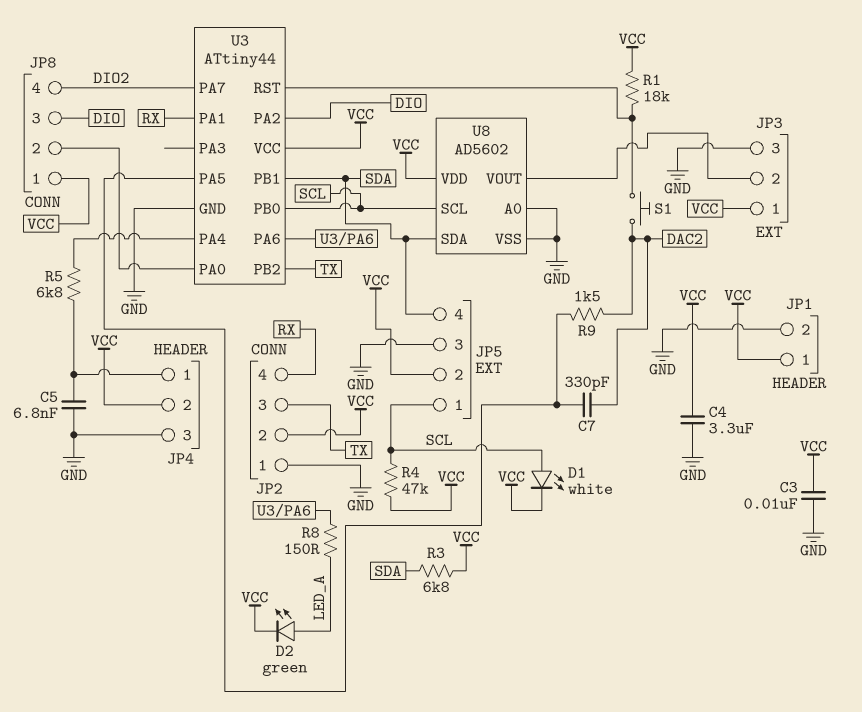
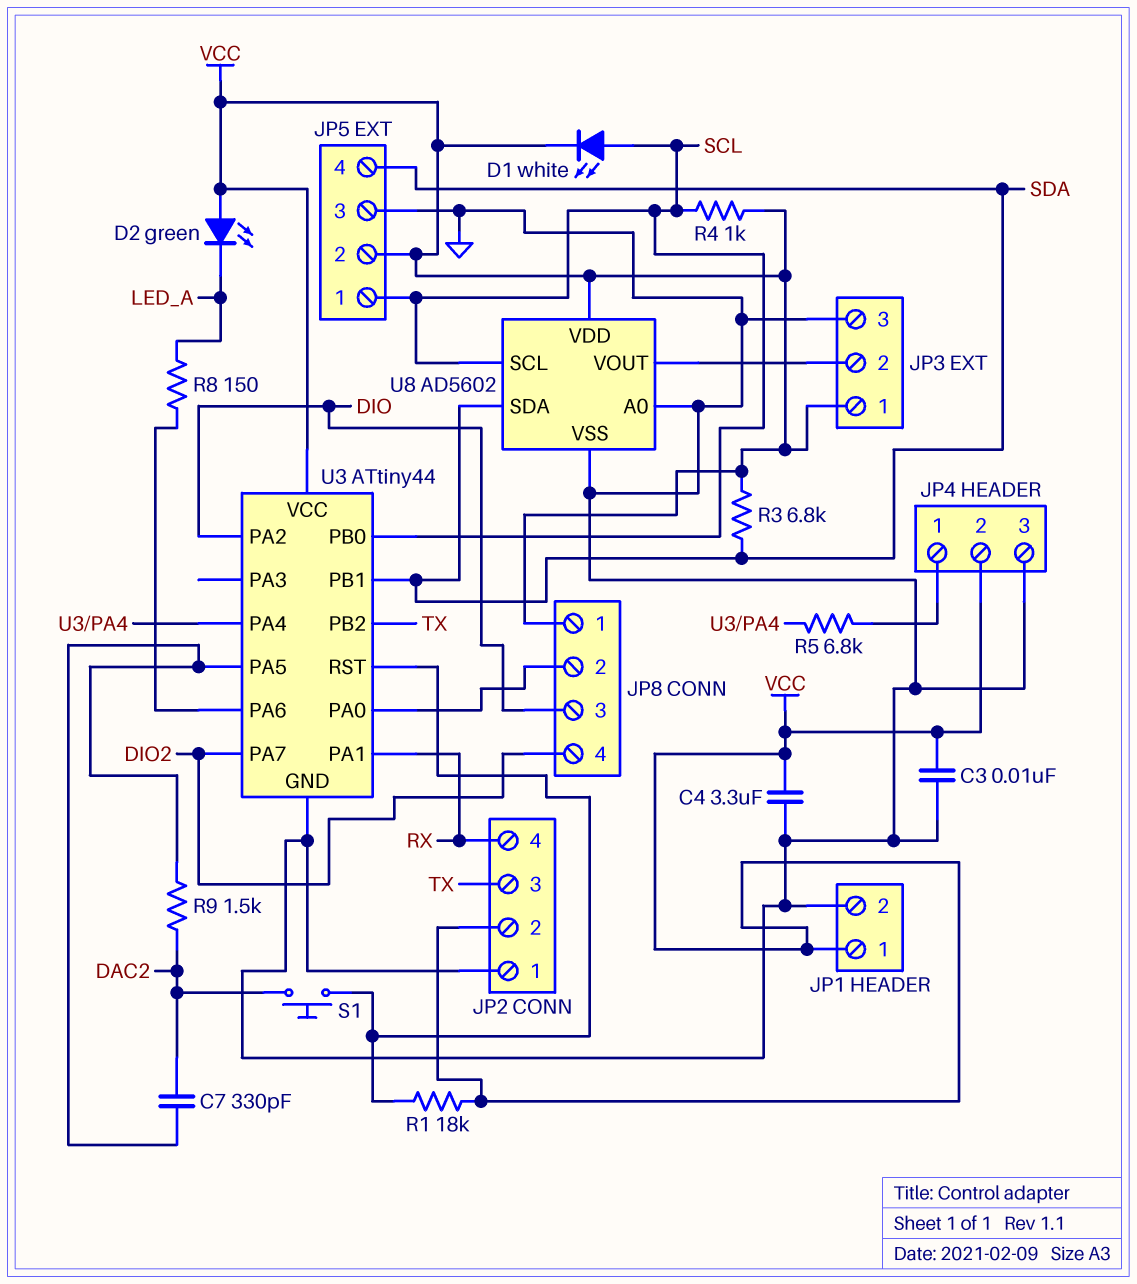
C5: 6.8nF (GND, JP4/1) -> none
D2: LED green (A LED_A, K VCC) -> LED green (A VCC, K LED_A)
R4: 47k (SCL, VCC) -> 1k (SCL, VCC)

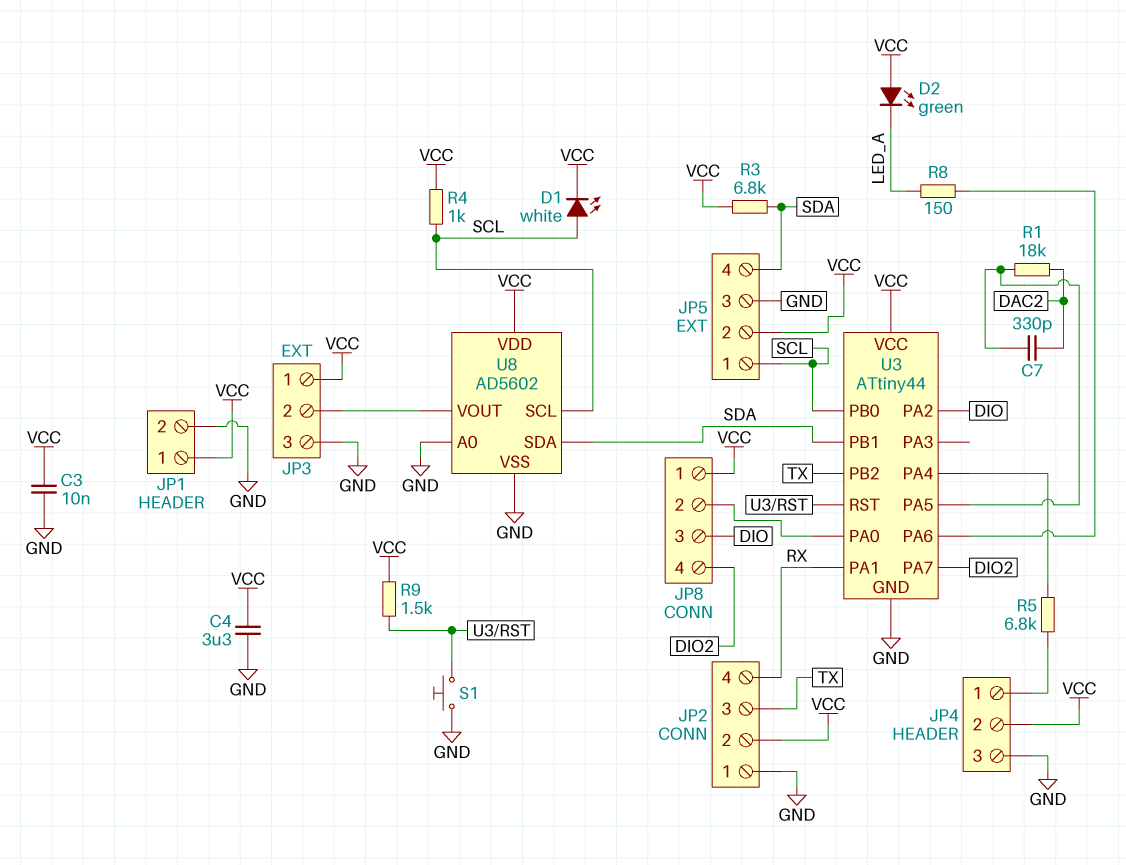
R1: 18k (U3/RST, VCC) -> 18k (DAC2, U3/PA5)
R9: 1.5k (DAC2, U3/PA5) -> 1.5k (U3/RST, VCC)
S1: button (DAC2, U3/RST) -> button (GND, U3/RST)

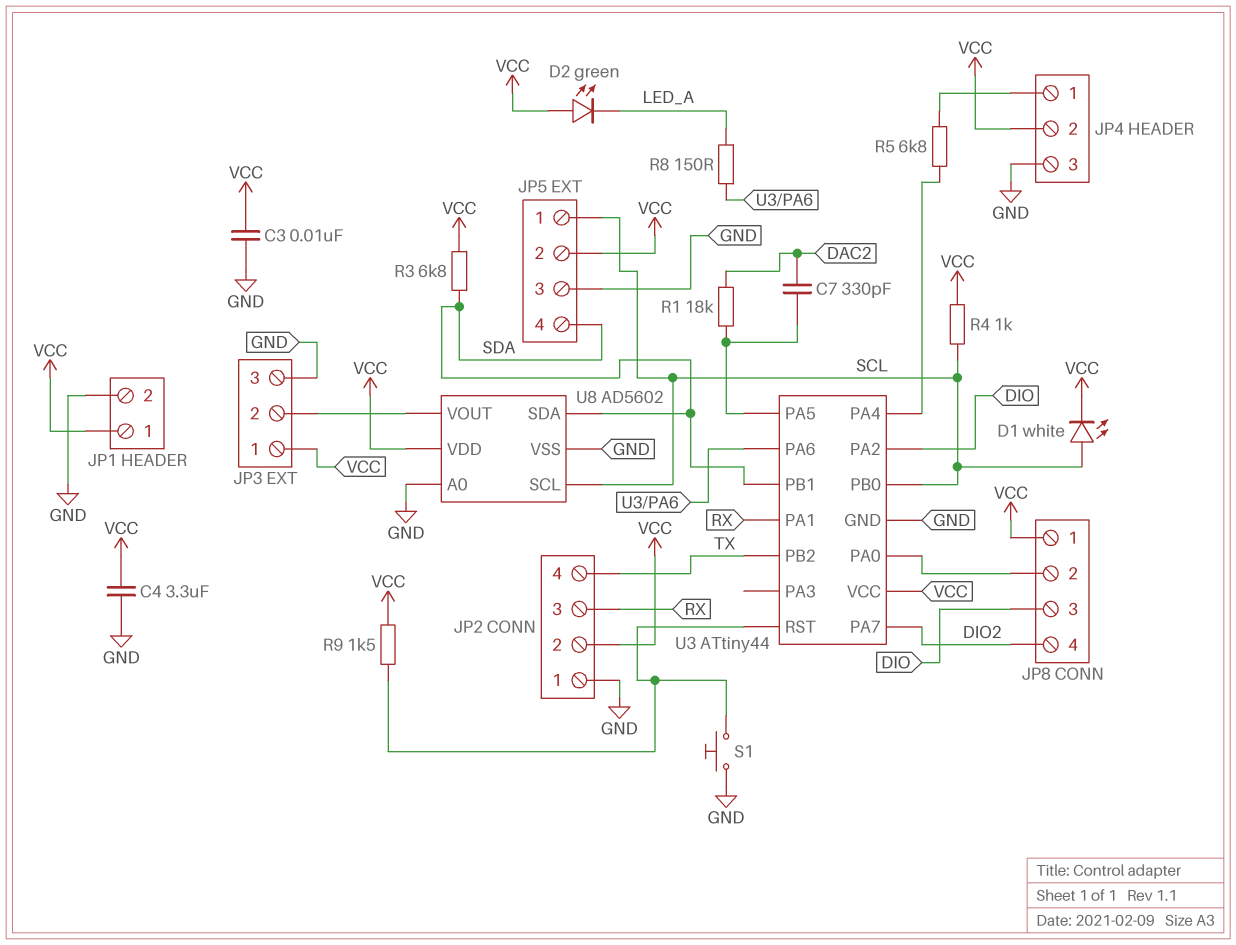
JP2 pin 3: TX -> RX
JP2 pin 4: RX -> TX

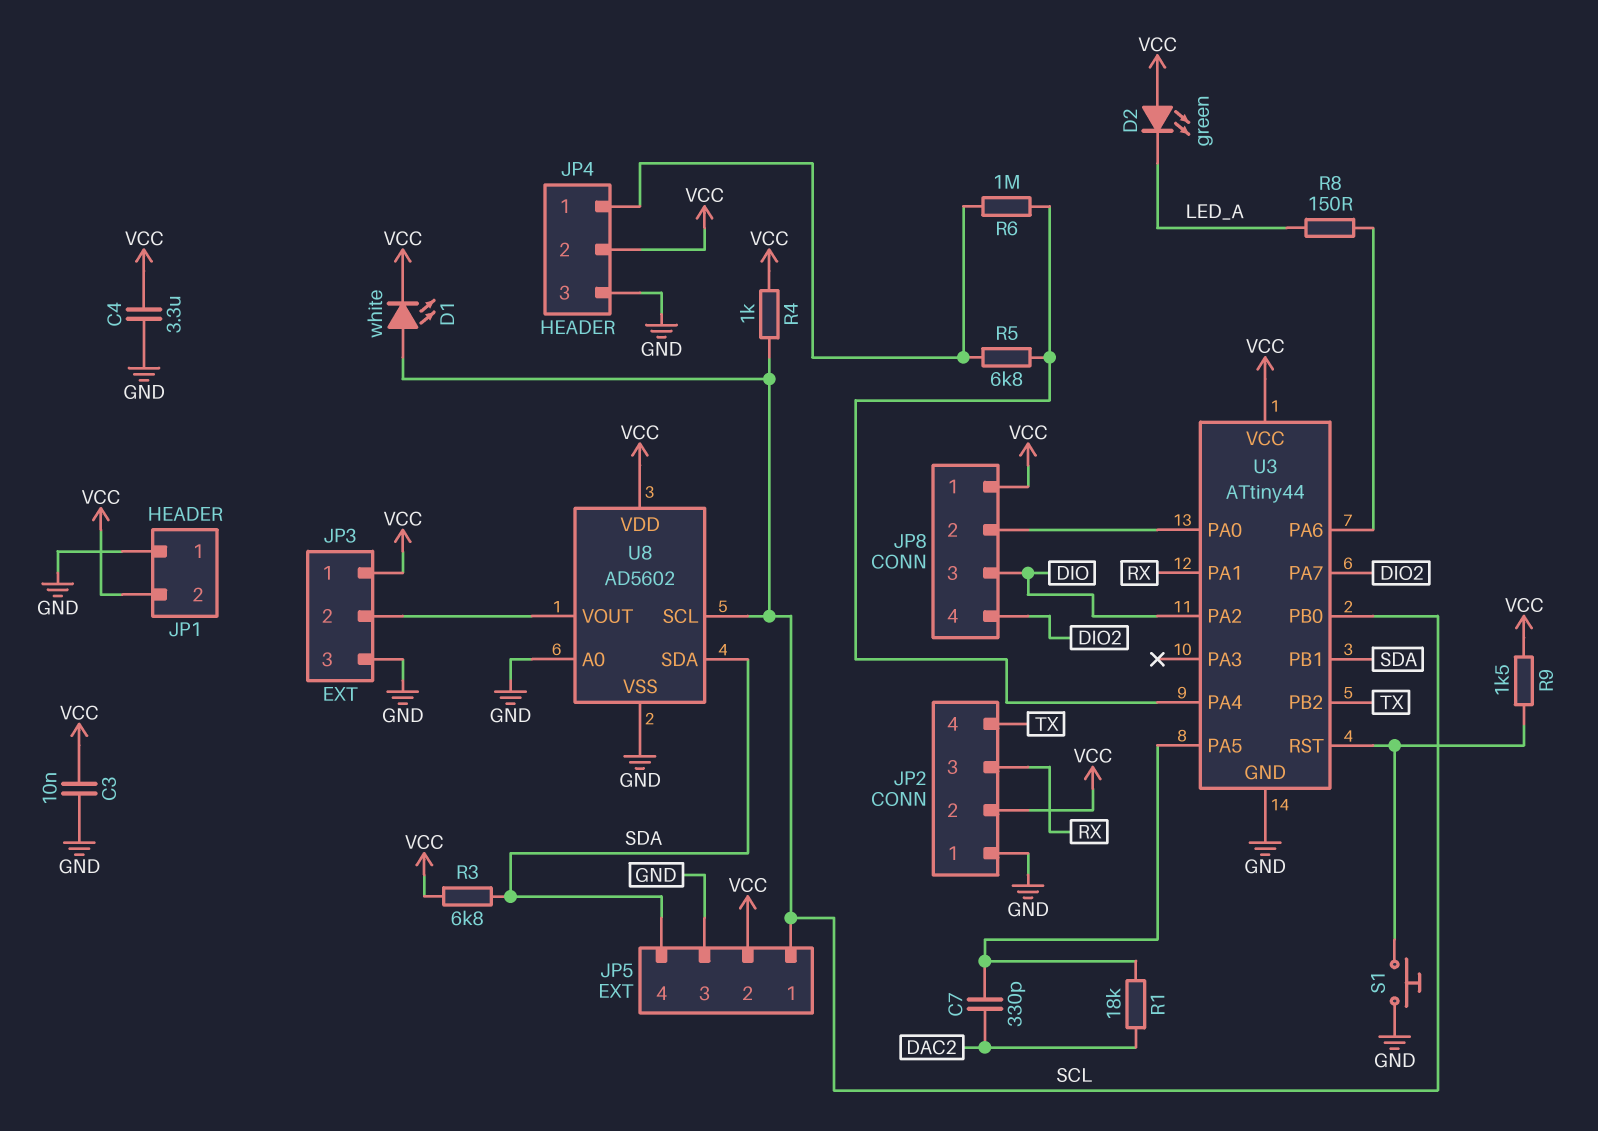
JP1 pin 1: VCC -> GND
JP1 pin 2: GND -> VCC
R6: none -> 1M (JP4/1, U3/PA4)

